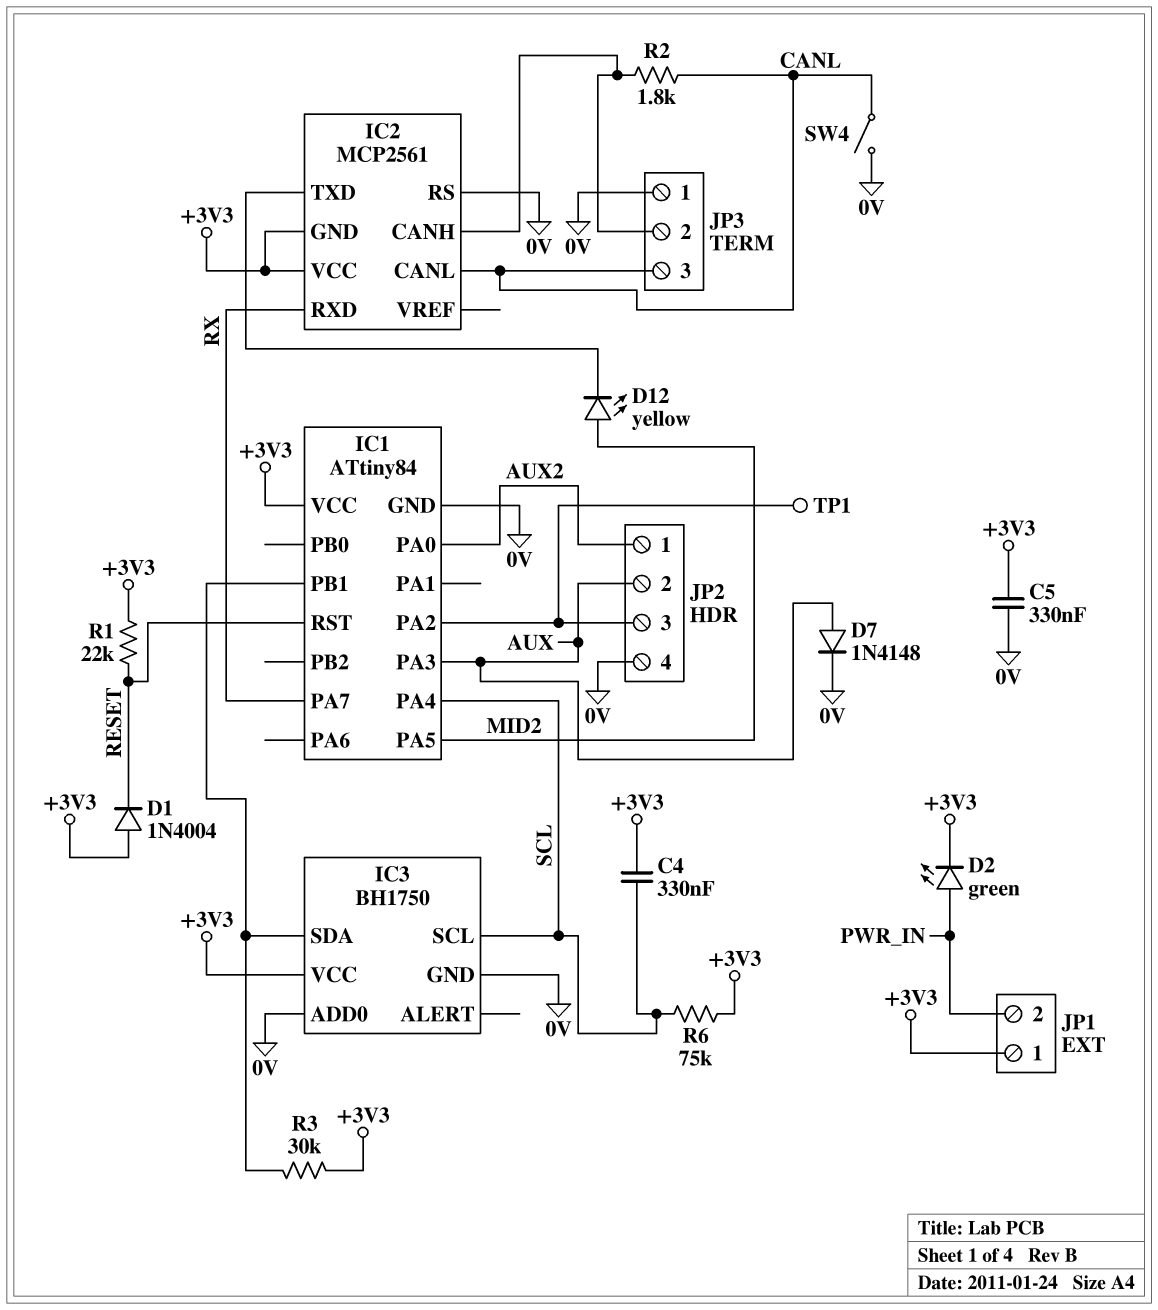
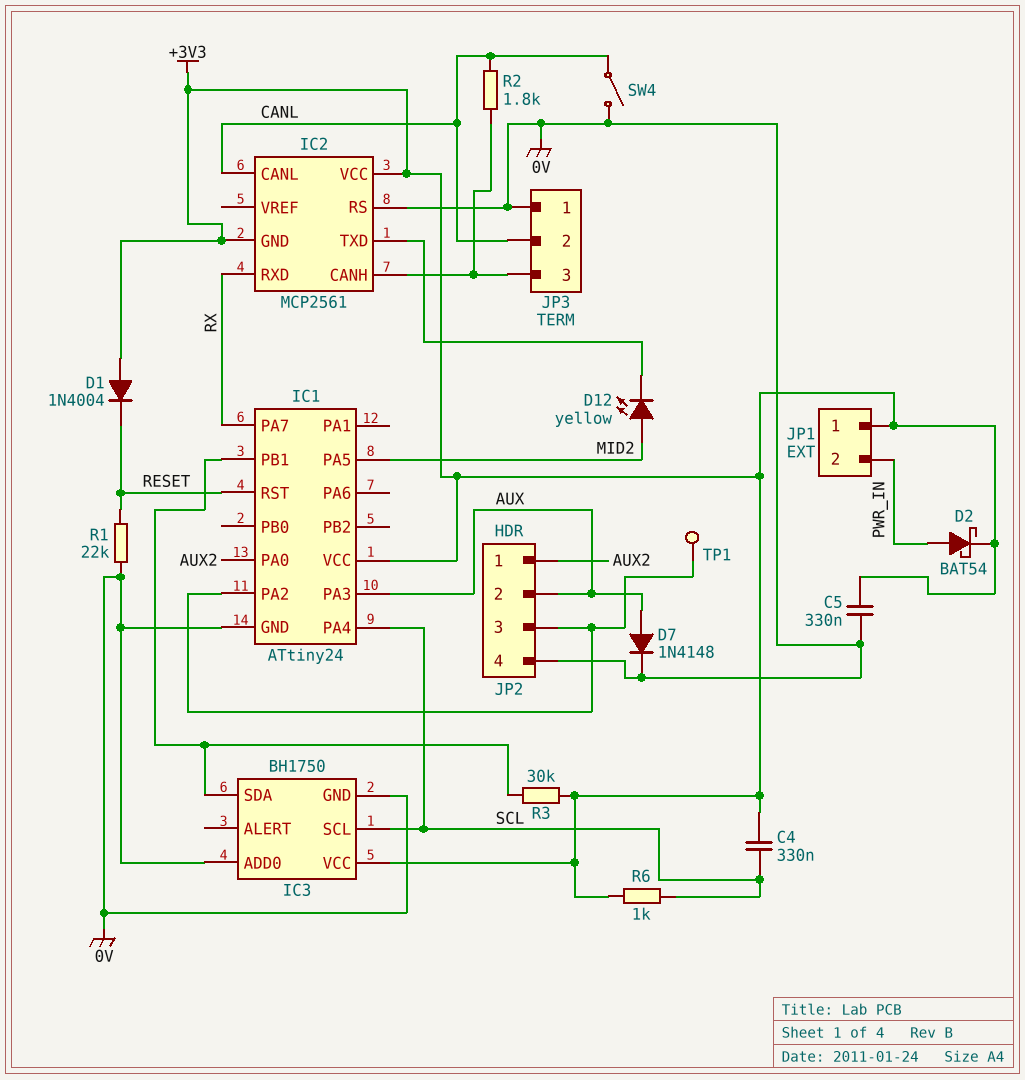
D2: LED green (A PWR_IN, K +3V3) -> schottky BAT54 (A PWR_IN, K +3V3)
IC1: ATtiny84 -> ATtiny24
JP3 pin 2: IC2/CANH -> CANL
JP3 pin 3: CANL -> IC2/CANH
R1: 22k (+3V3, RESET) -> 22k (0V, RESET)
R6: 75k (+3V3, SCL) -> 1k (+3V3, SCL)

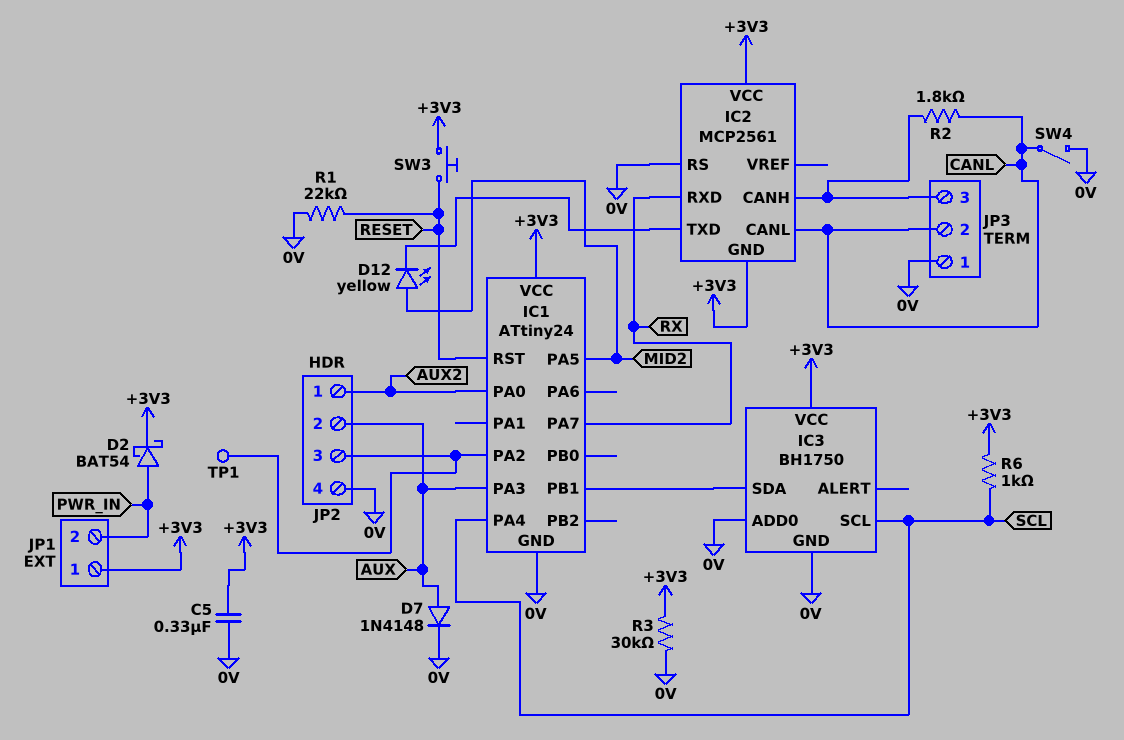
C4: 330nF (+3V3, SCL) -> none
D1: diode 1N4004 (A +3V3, K RESET) -> none
R3: 30k (+3V3, IC1/PB1) -> 30k (+3V3, 0V)
SW3: none -> button (+3V3, RESET)

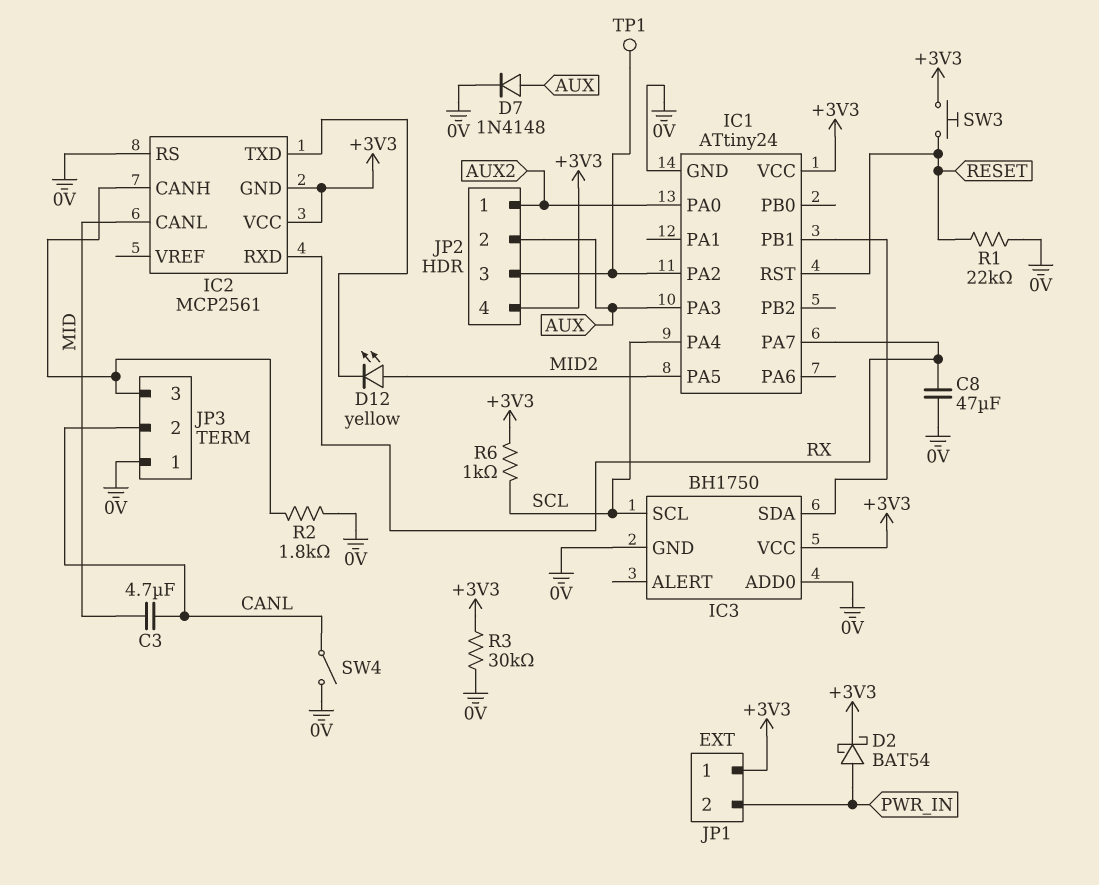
C3: none -> 4.7uF (CANL, MID)
C5: 330nF (+3V3, 0V) -> none
C8: none -> 47uF (0V, RX)
IC2 pin CANL: CANL -> MID
JP2 pin 4: 0V -> +3V3
R2: 1.8k (CANL, IC2/CANH) -> 1.8k (0V, IC2/CANH)

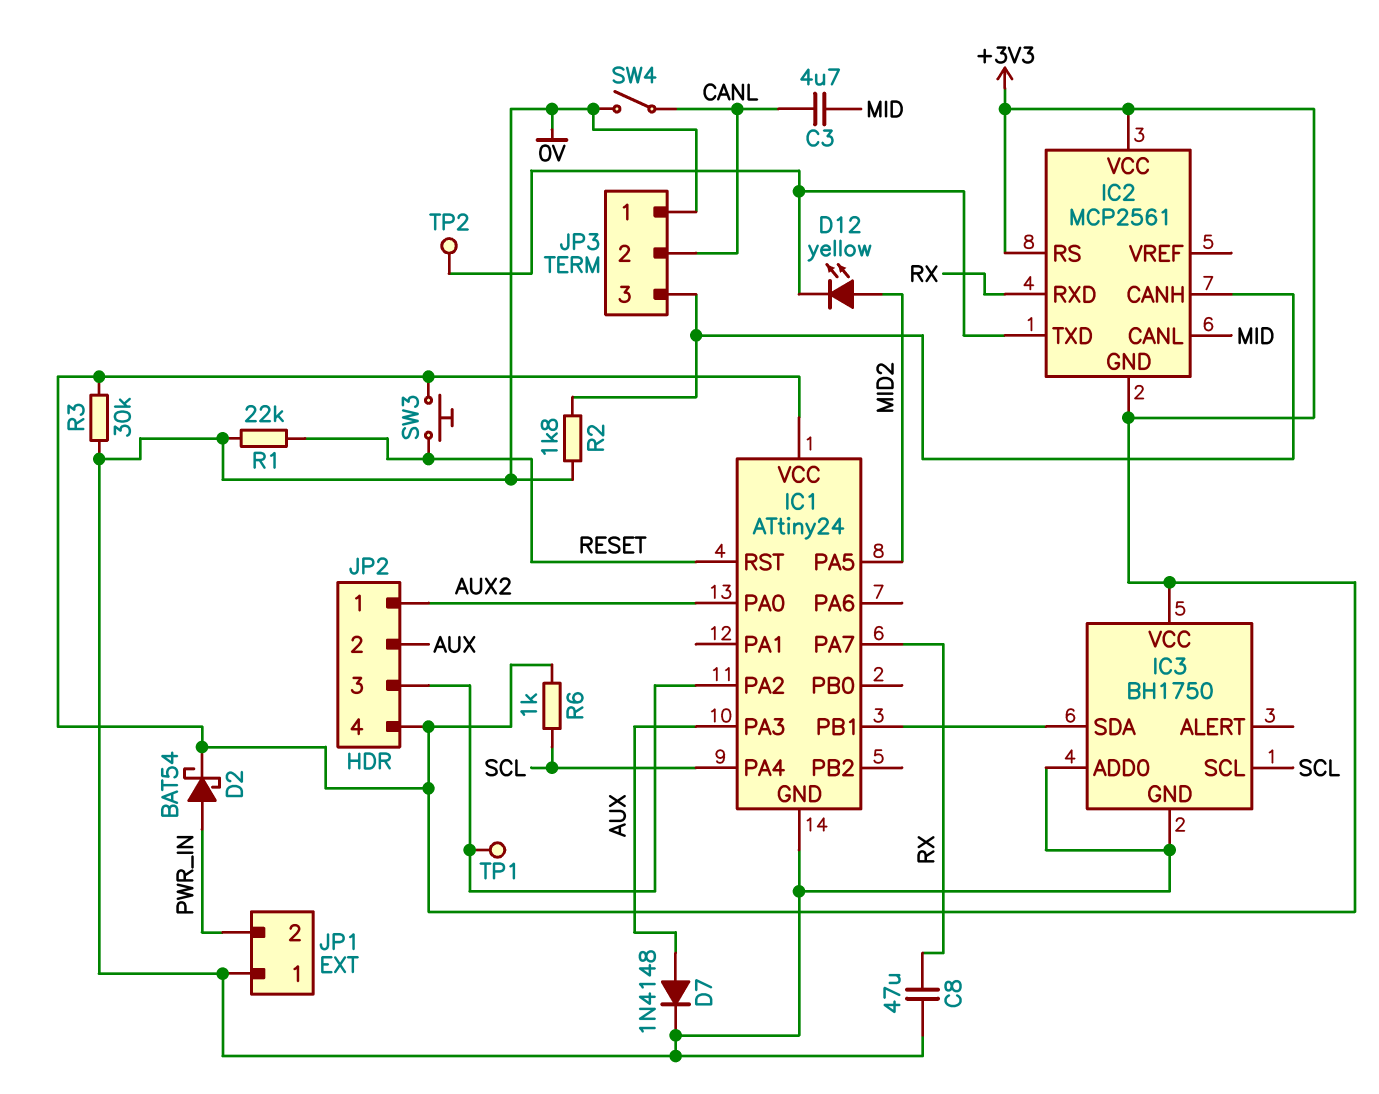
IC2 pin RS: 0V -> +3V3
JP1 pin 1: +3V3 -> 0V
TP2: none -> test point (IC2/TXD)

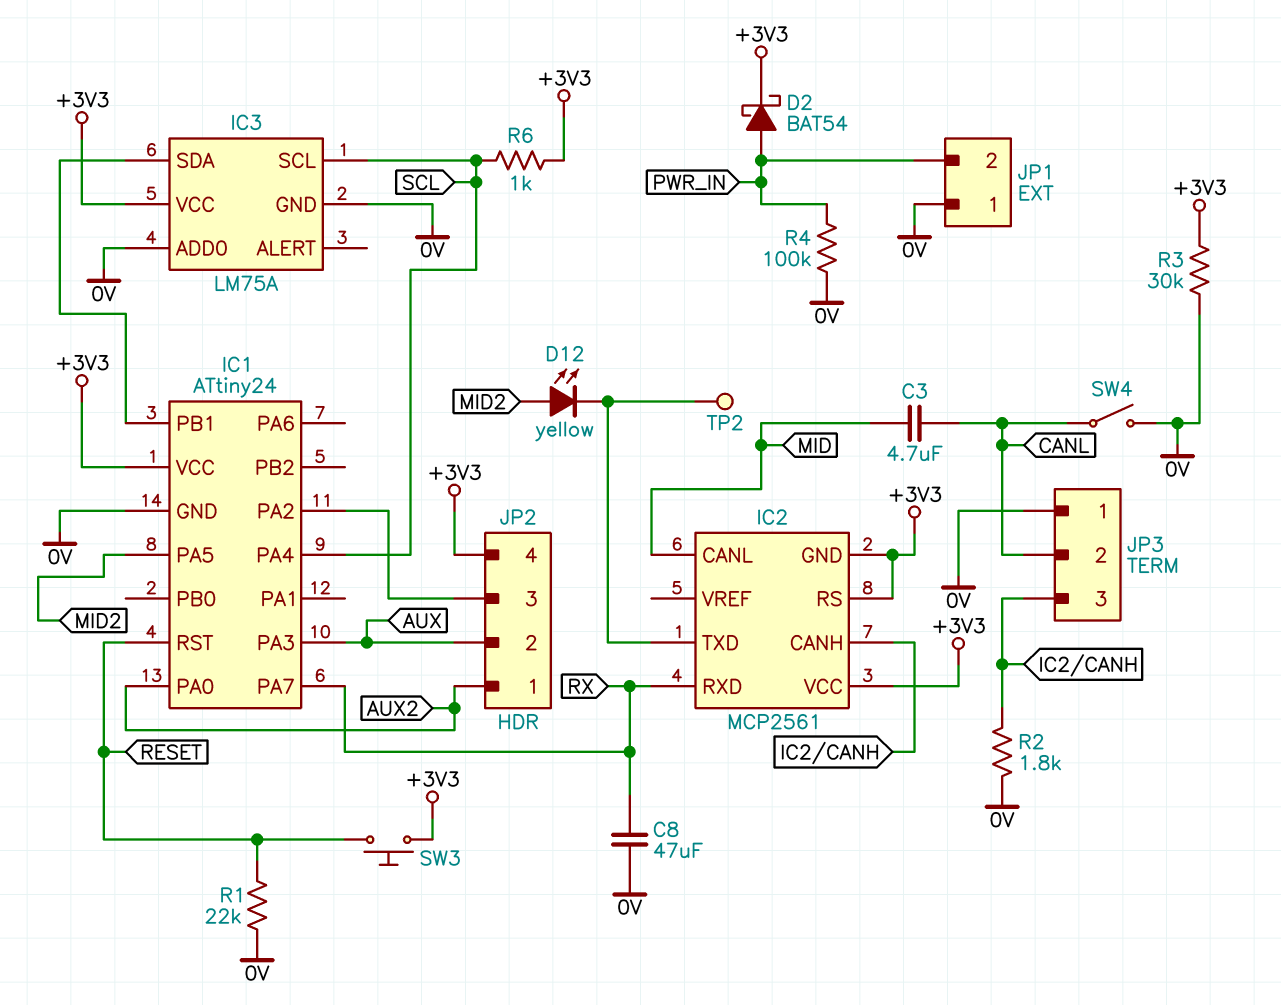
D7: diode 1N4148 (A AUX, K 0V) -> none
IC3: BH1750 -> LM75A
R4: none -> 100k (0V, PWR_IN)
TP1: test point (IC1/PA2) -> none

